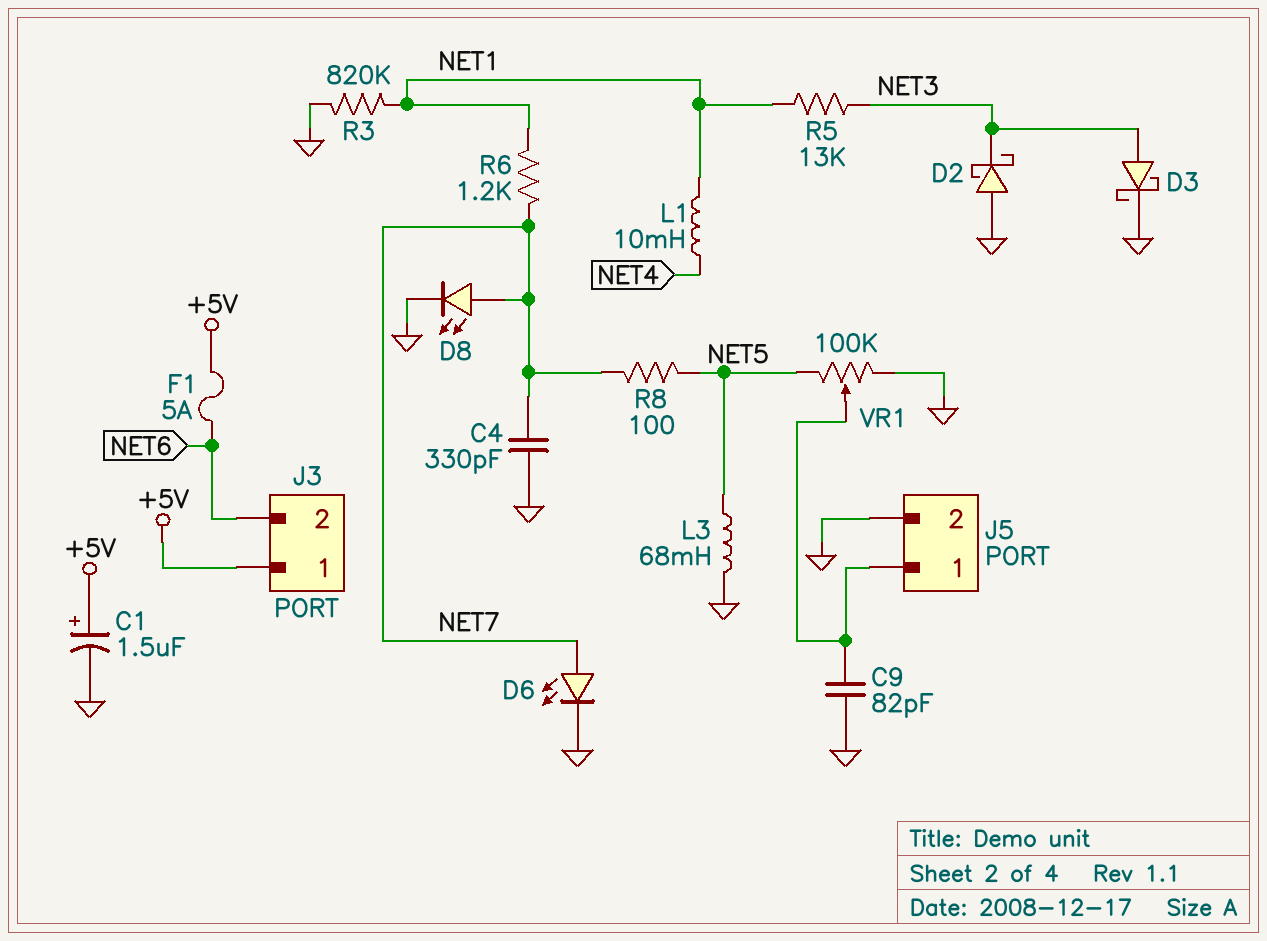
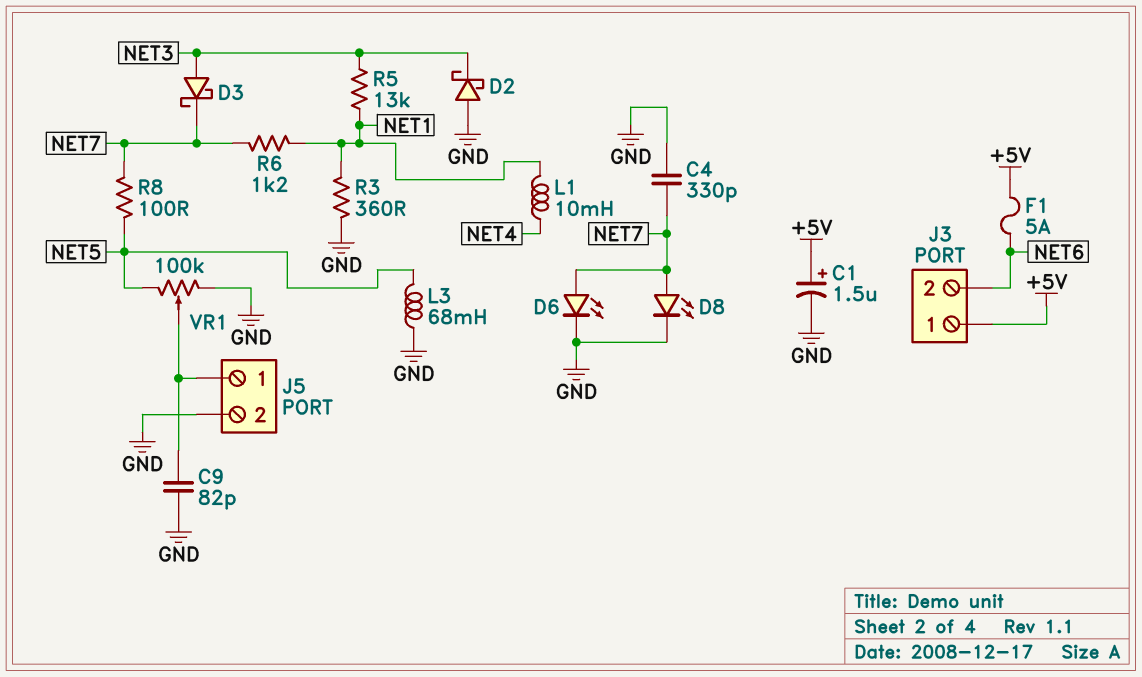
D3: schottky (A NET3, K GND) -> schottky (A NET3, K NET7)
R3: 820k (GND, NET1) -> 360 (GND, NET1)

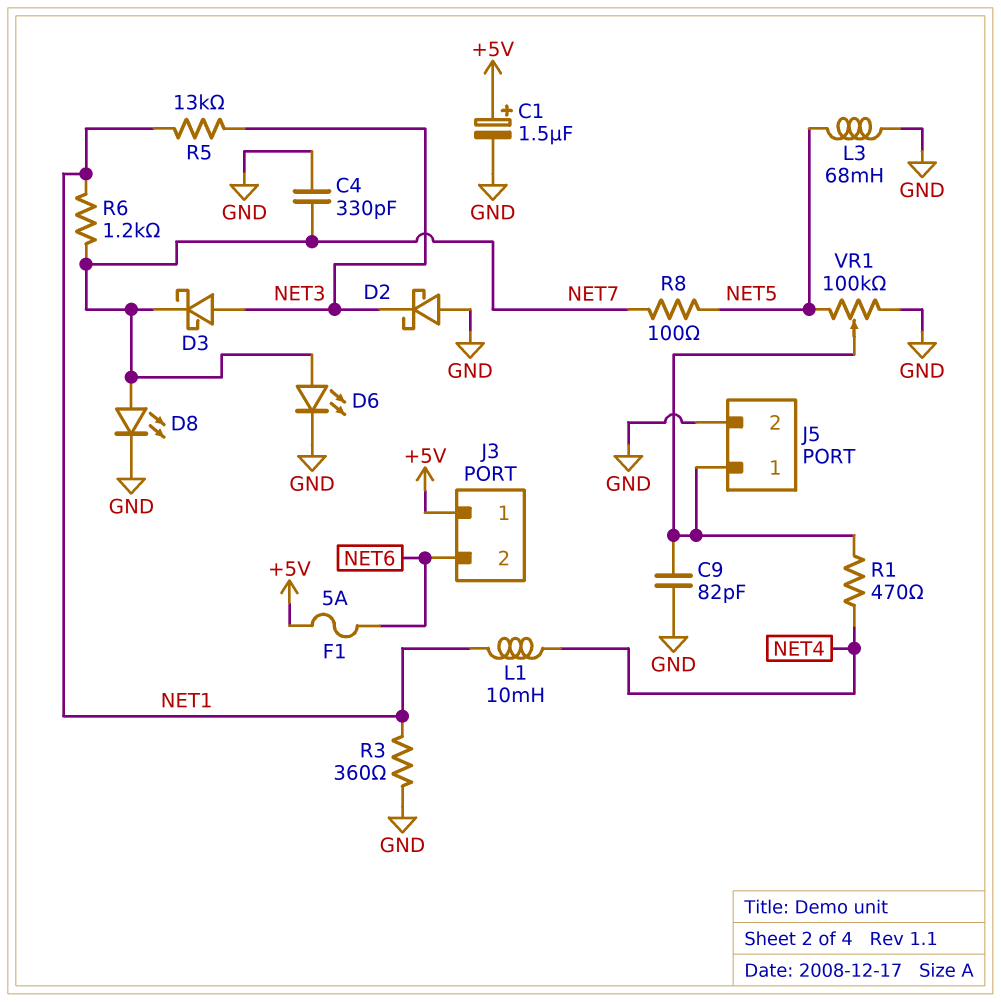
R1: none -> 470 (J5/1, NET4)

